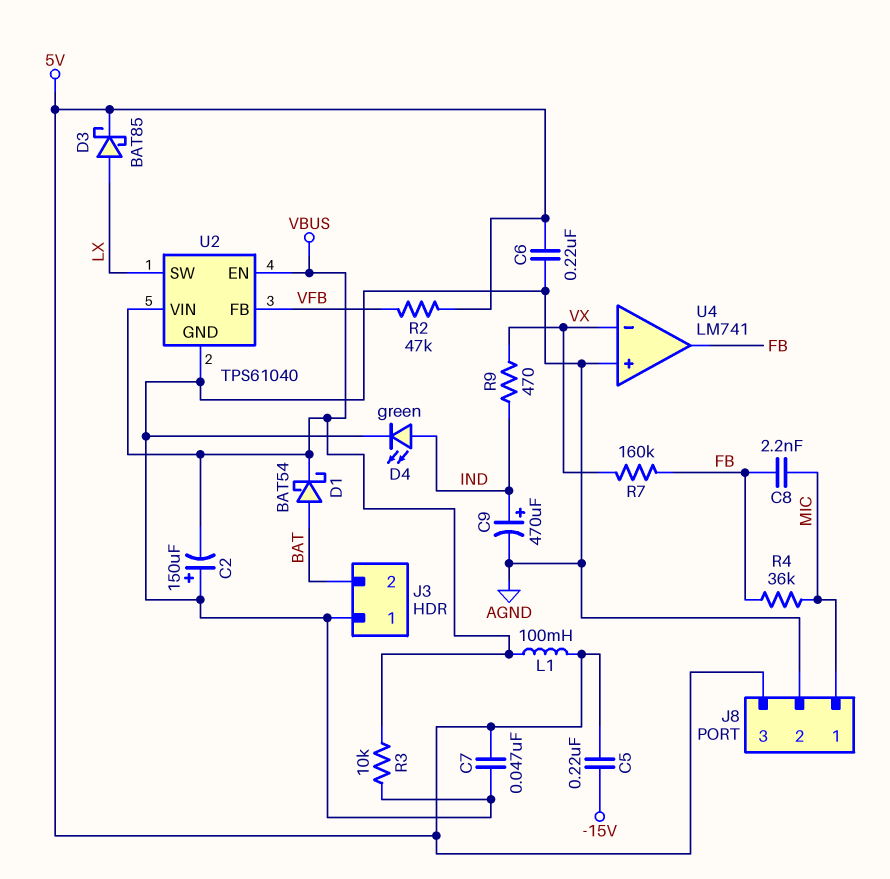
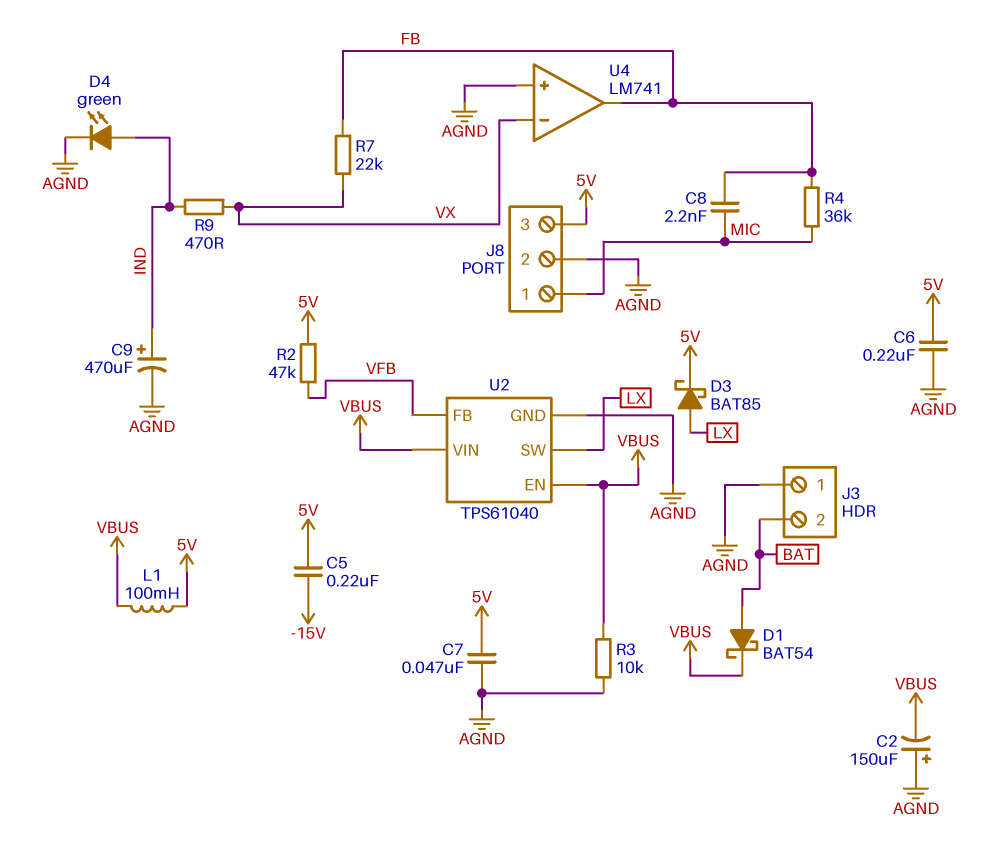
R7: 160k (FB, VX) -> 22k (FB, VX)

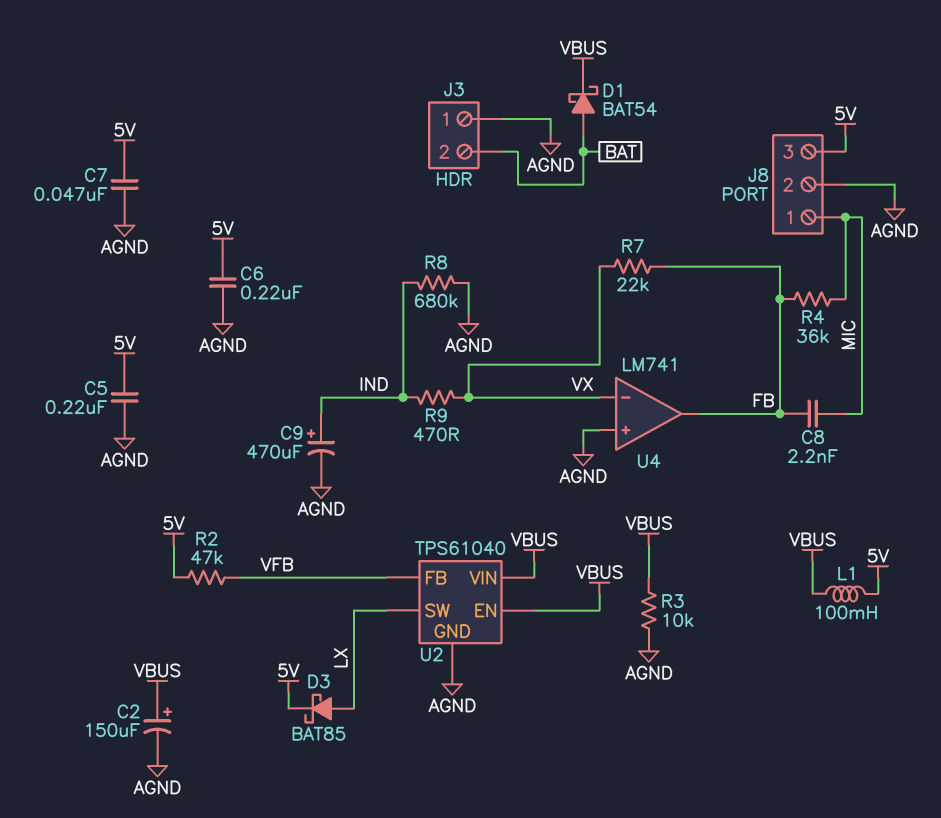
C2: 150uF (plus AGND, minus VBUS) -> 150uF (plus VBUS, minus AGND)
C5: 220nF (-15V, 5V) -> 220nF (5V, AGND)
D4: LED green (A IND, K AGND) -> none
R8: none -> 680k (AGND, IND)

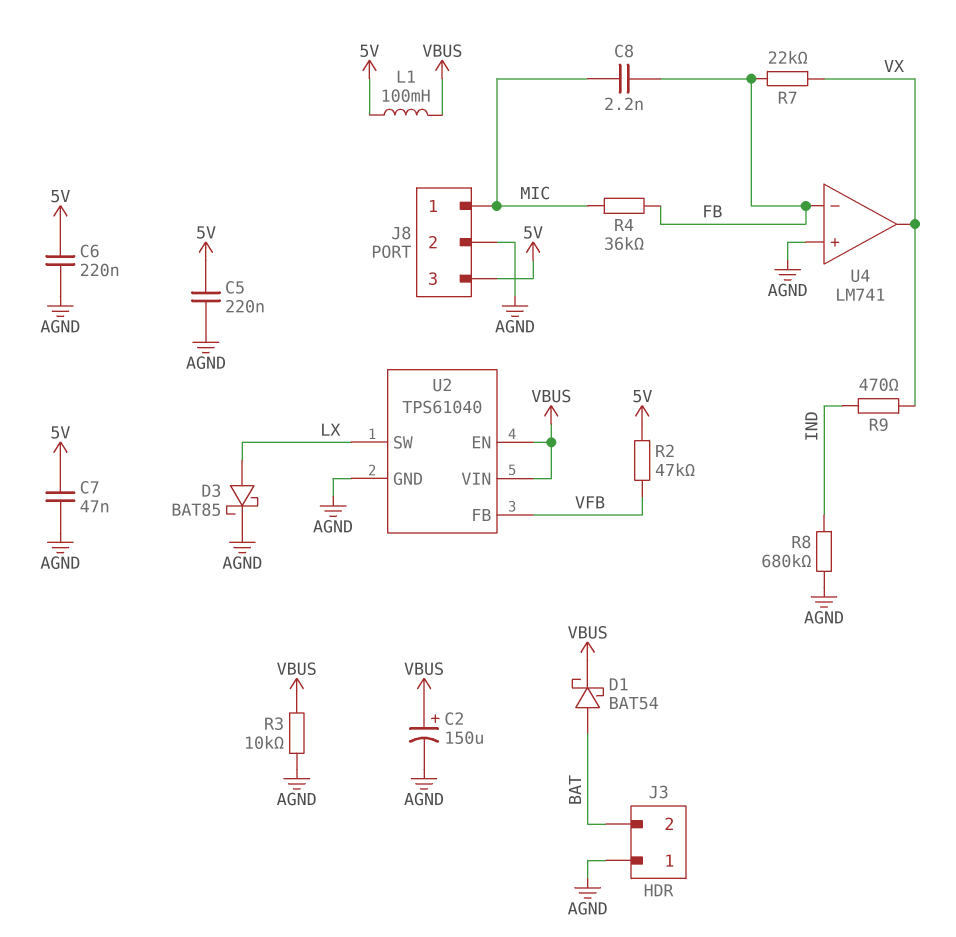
C9: 470uF (plus IND, minus AGND) -> none
D3: schottky BAT85 (A LX, K 5V) -> schottky BAT85 (A LX, K AGND)
U4 pin in-: VX -> FB
U4 pin out: FB -> VX

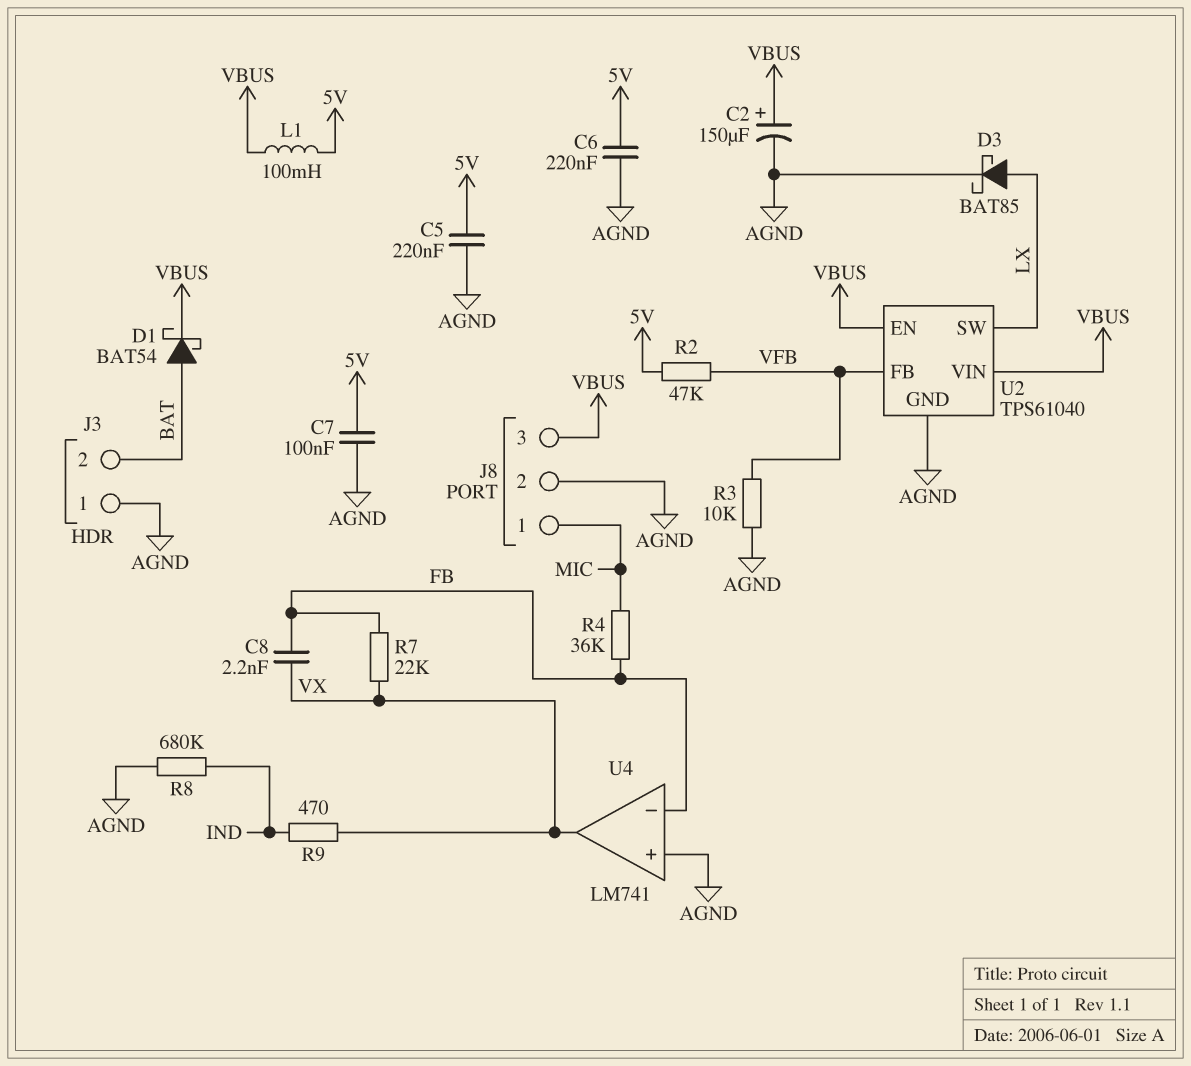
C7: 47nF (5V, AGND) -> 100nF (5V, AGND)
C8: 2.2nF (FB, MIC) -> 2.2nF (FB, VX)
J8 pin 3: 5V -> VBUS
R3: 10k (AGND, VBUS) -> 10k (AGND, VFB)

